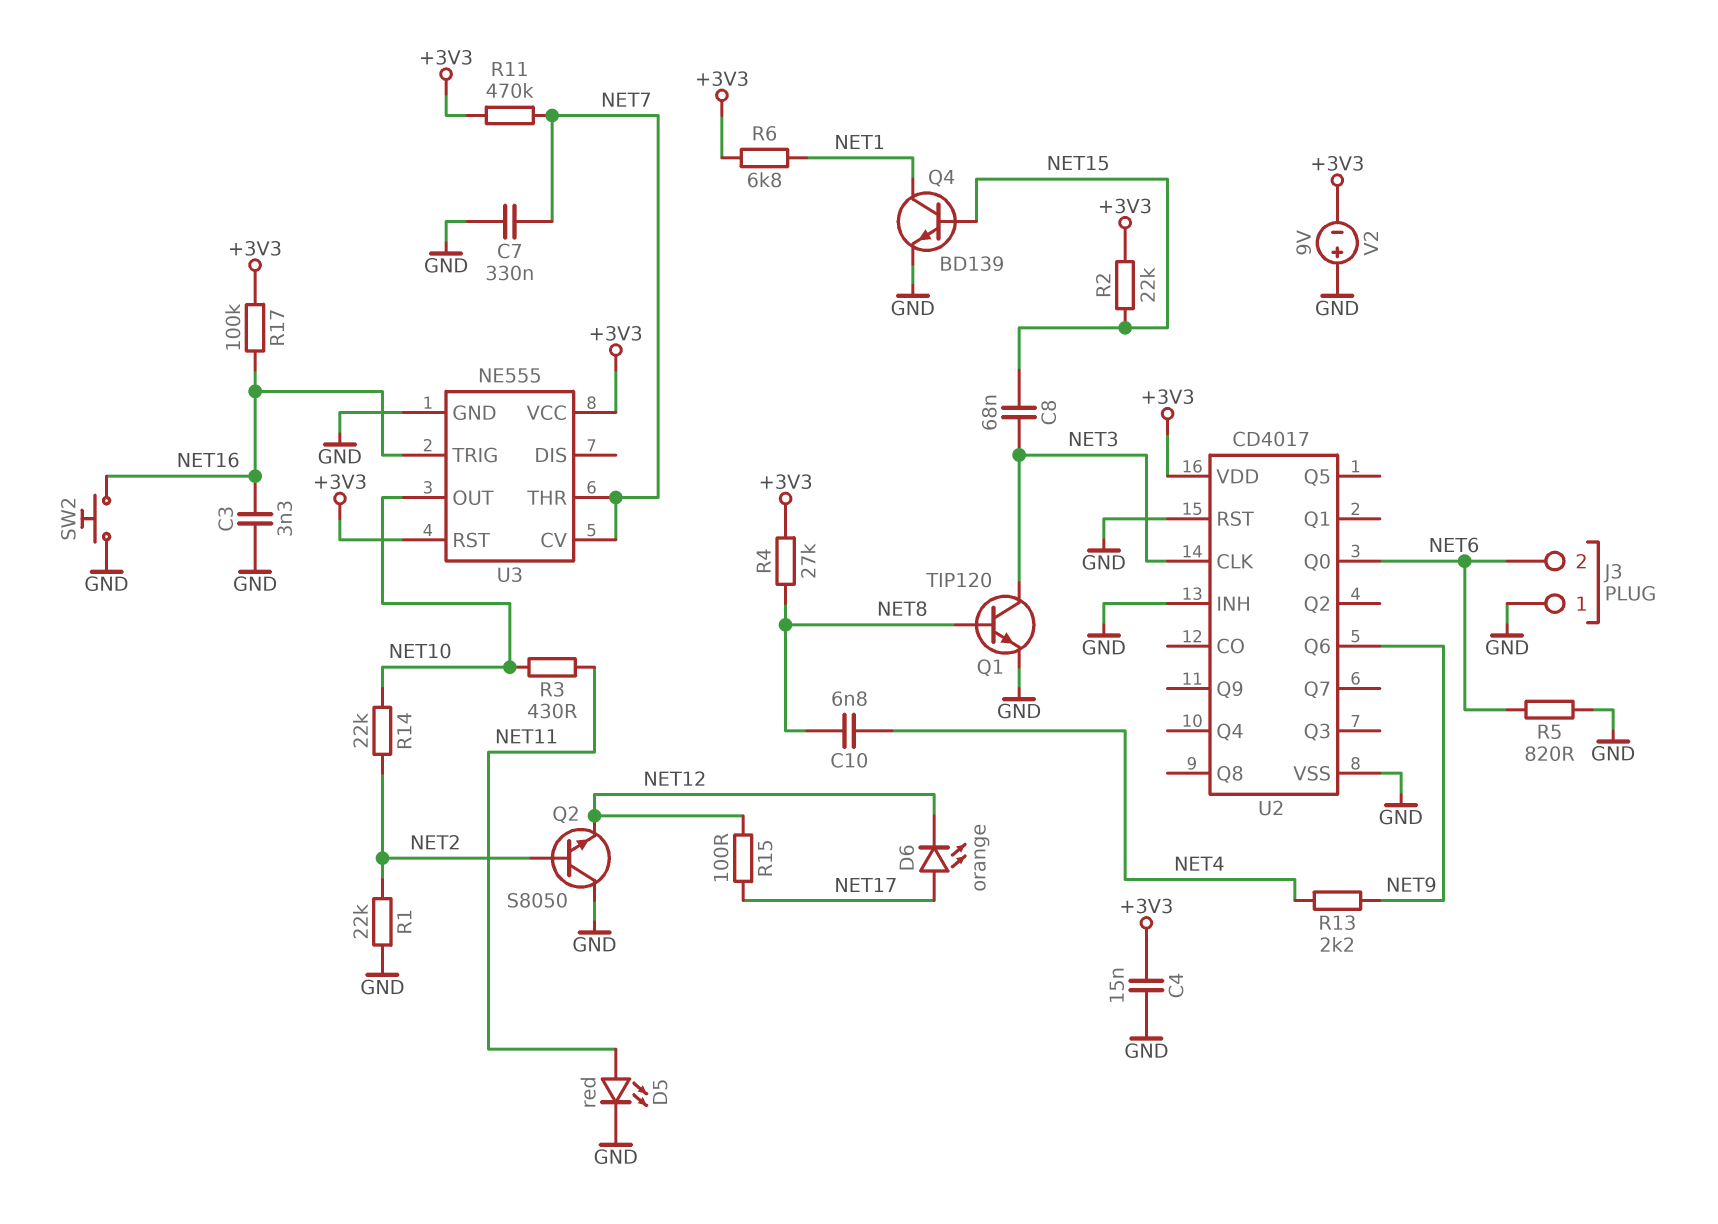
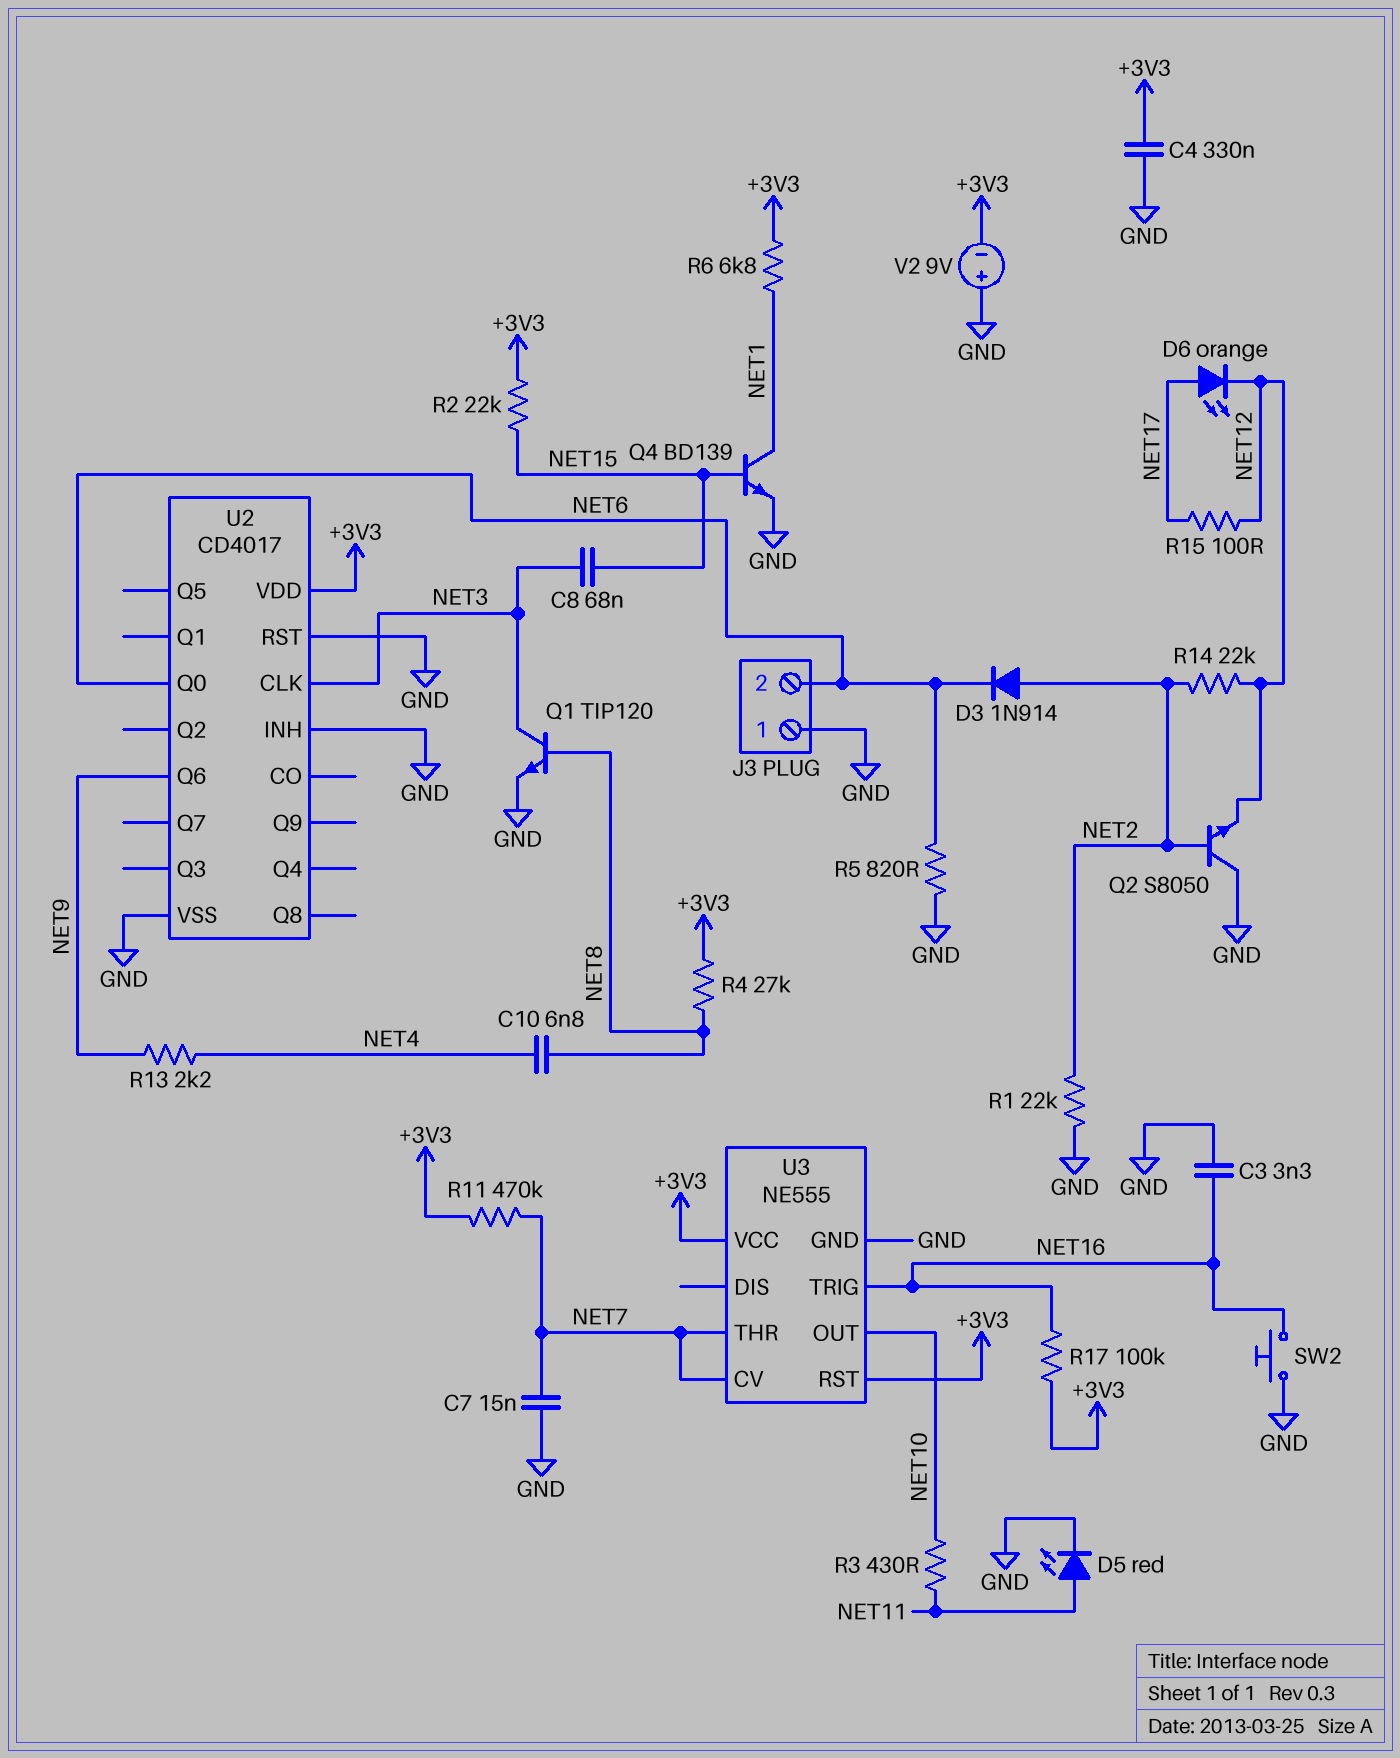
C4: 15nF (+3V3, GND) -> 330nF (+3V3, GND)
C7: 330nF (GND, NET7) -> 15nF (GND, NET7)
D3: none -> diode 1N914 (A NET2, K NET6)
R14: 22k (NET2, NET10) -> 22k (NET2, NET12)

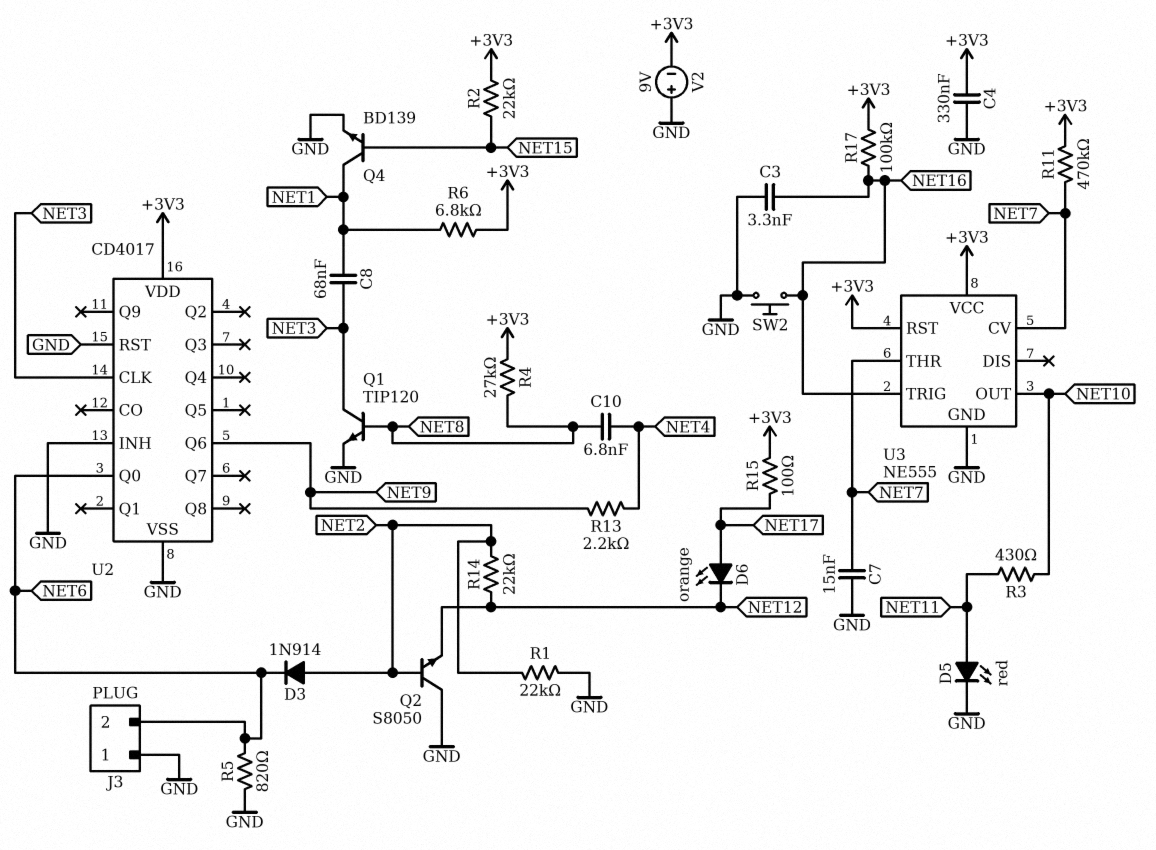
C8: 68nF (NET3, NET15) -> 68nF (NET1, NET3)
R15: 100 (NET12, NET17) -> 100 (+3V3, NET17)

